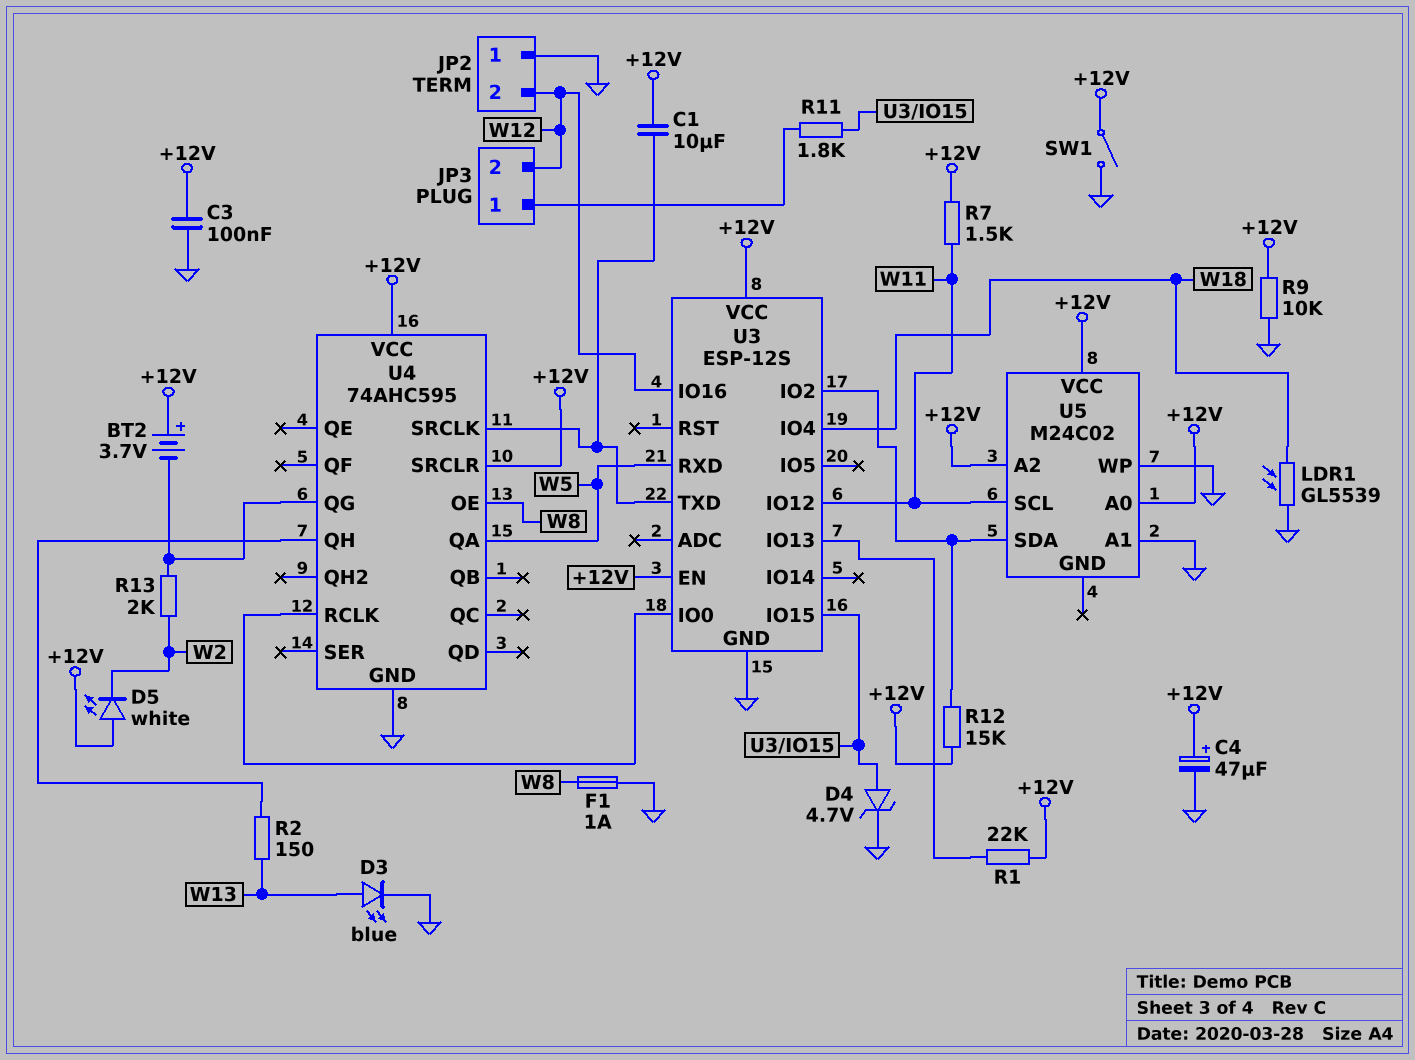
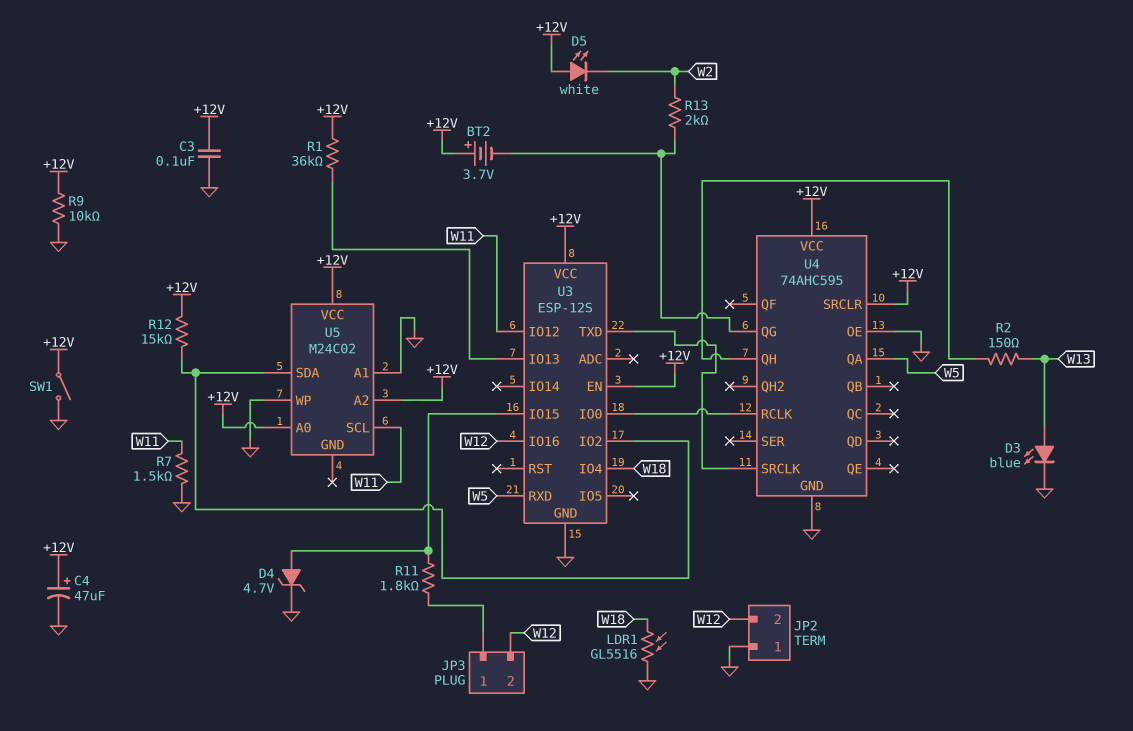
C1: 10uF (+12V, U3/TXD) -> none
F1: 1A (GND, W8) -> none
LDR1: GL5539 (GND, W18) -> GL5516 (GND, W18)
R1: 22k (+12V, U3/IO13) -> 36k (+12V, U3/IO13)
R7: 1.5k (+12V, W11) -> 1.5k (GND, W11)
U4 pin OE: W8 -> GND

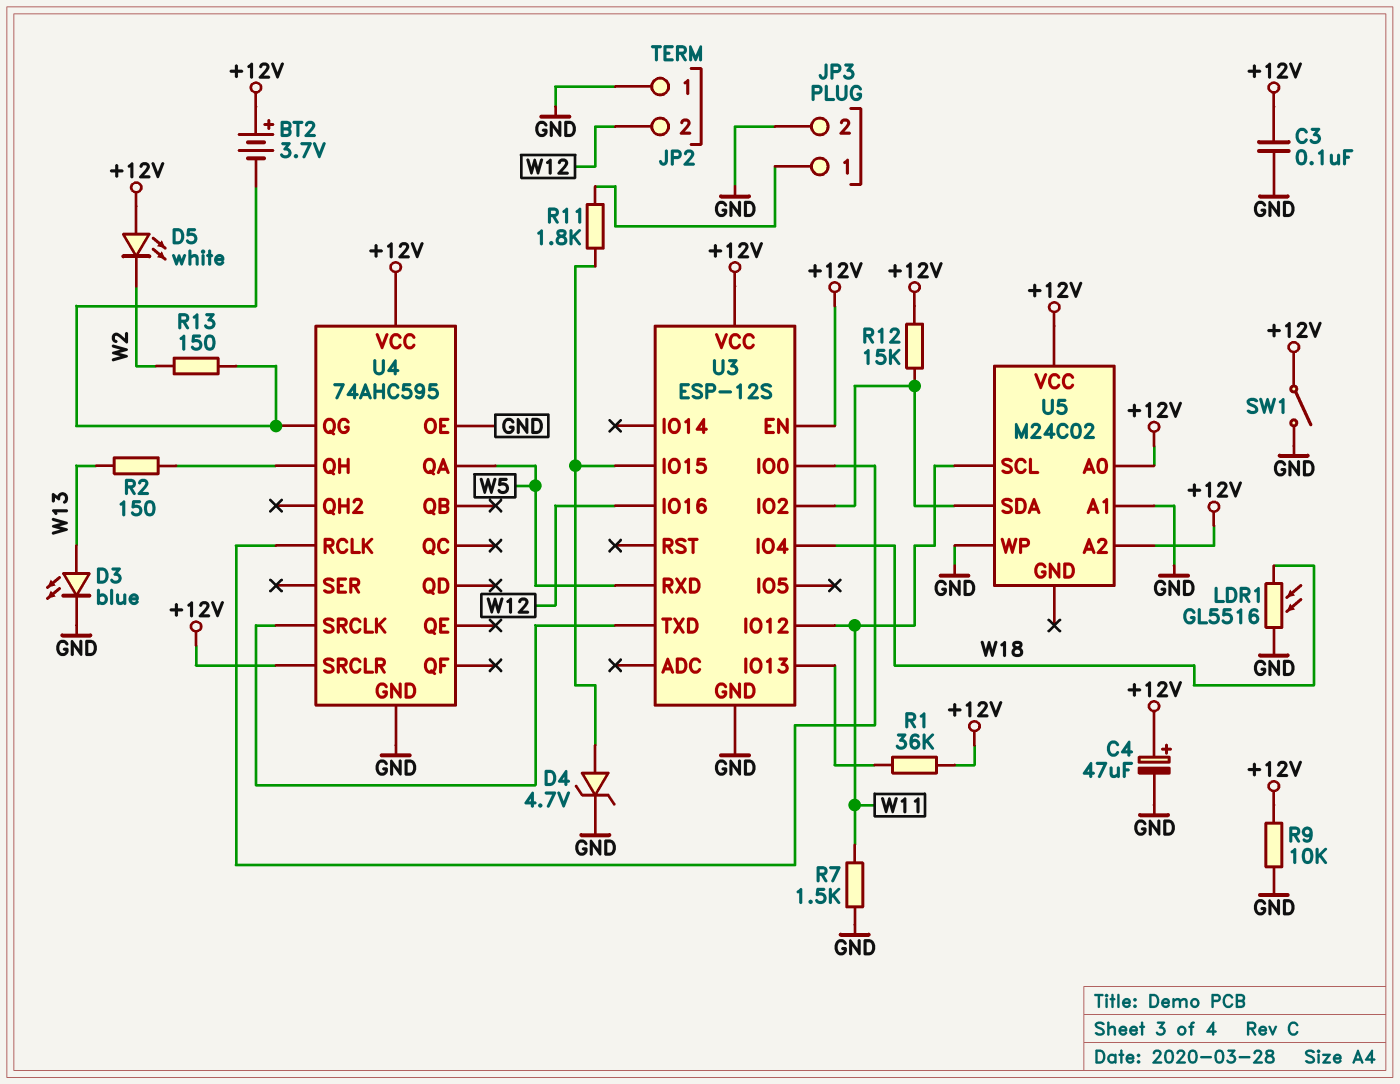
JP3 pin 2: W12 -> GND
R13: 2k (U4/QG, W2) -> 150 (U4/QG, W2)

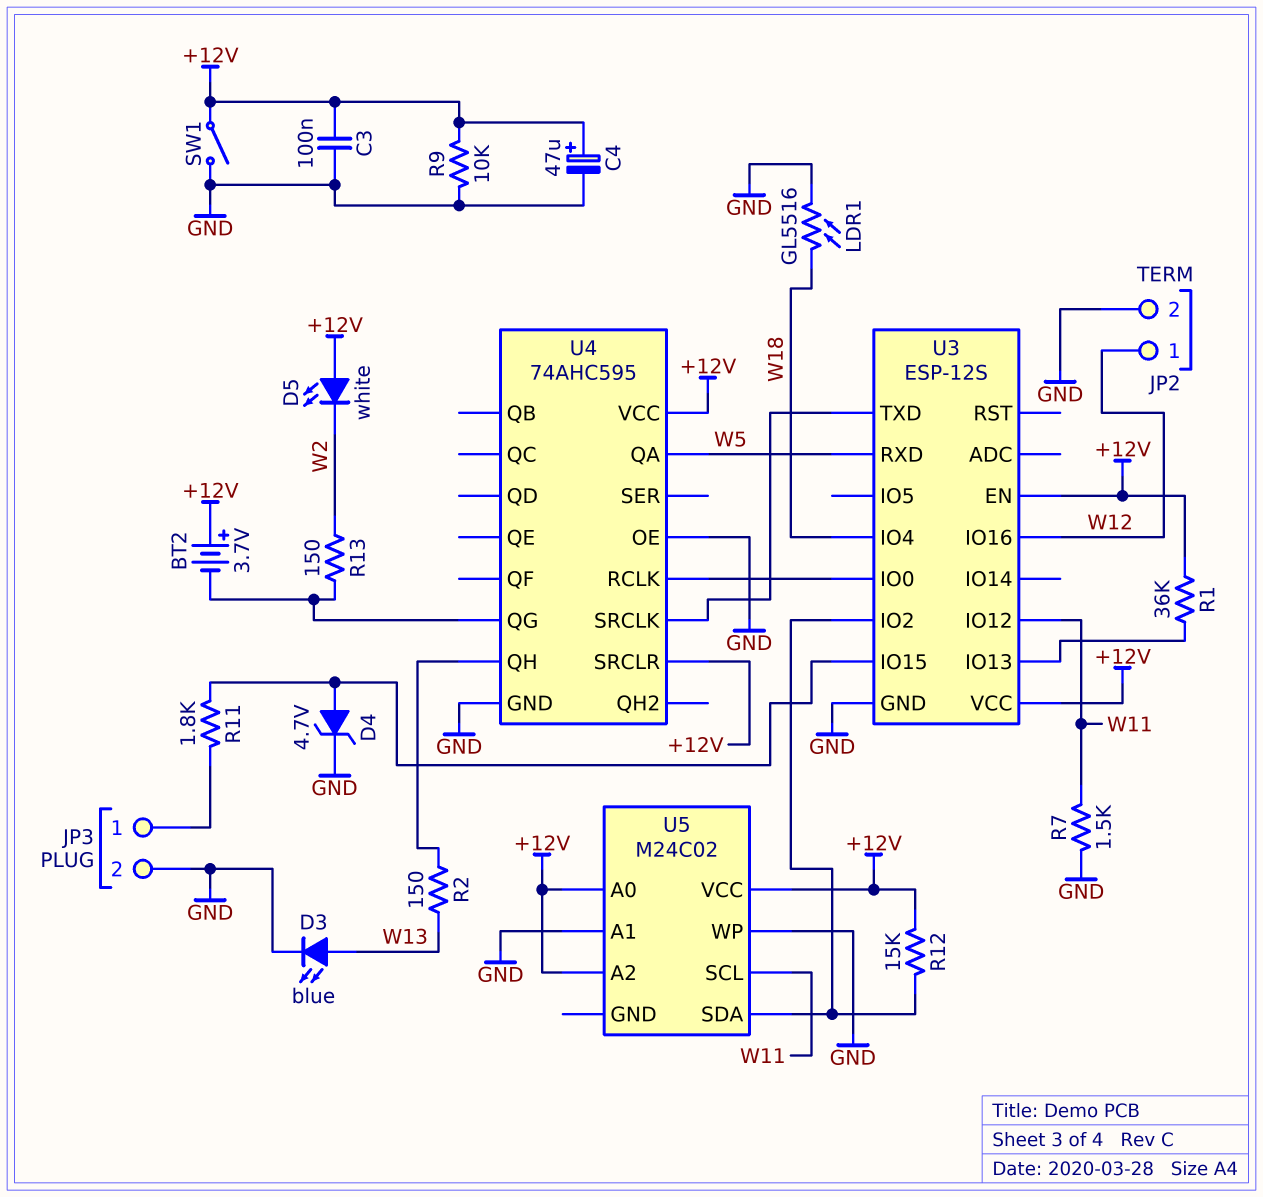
JP2 pin 1: GND -> W12
JP2 pin 2: W12 -> GND

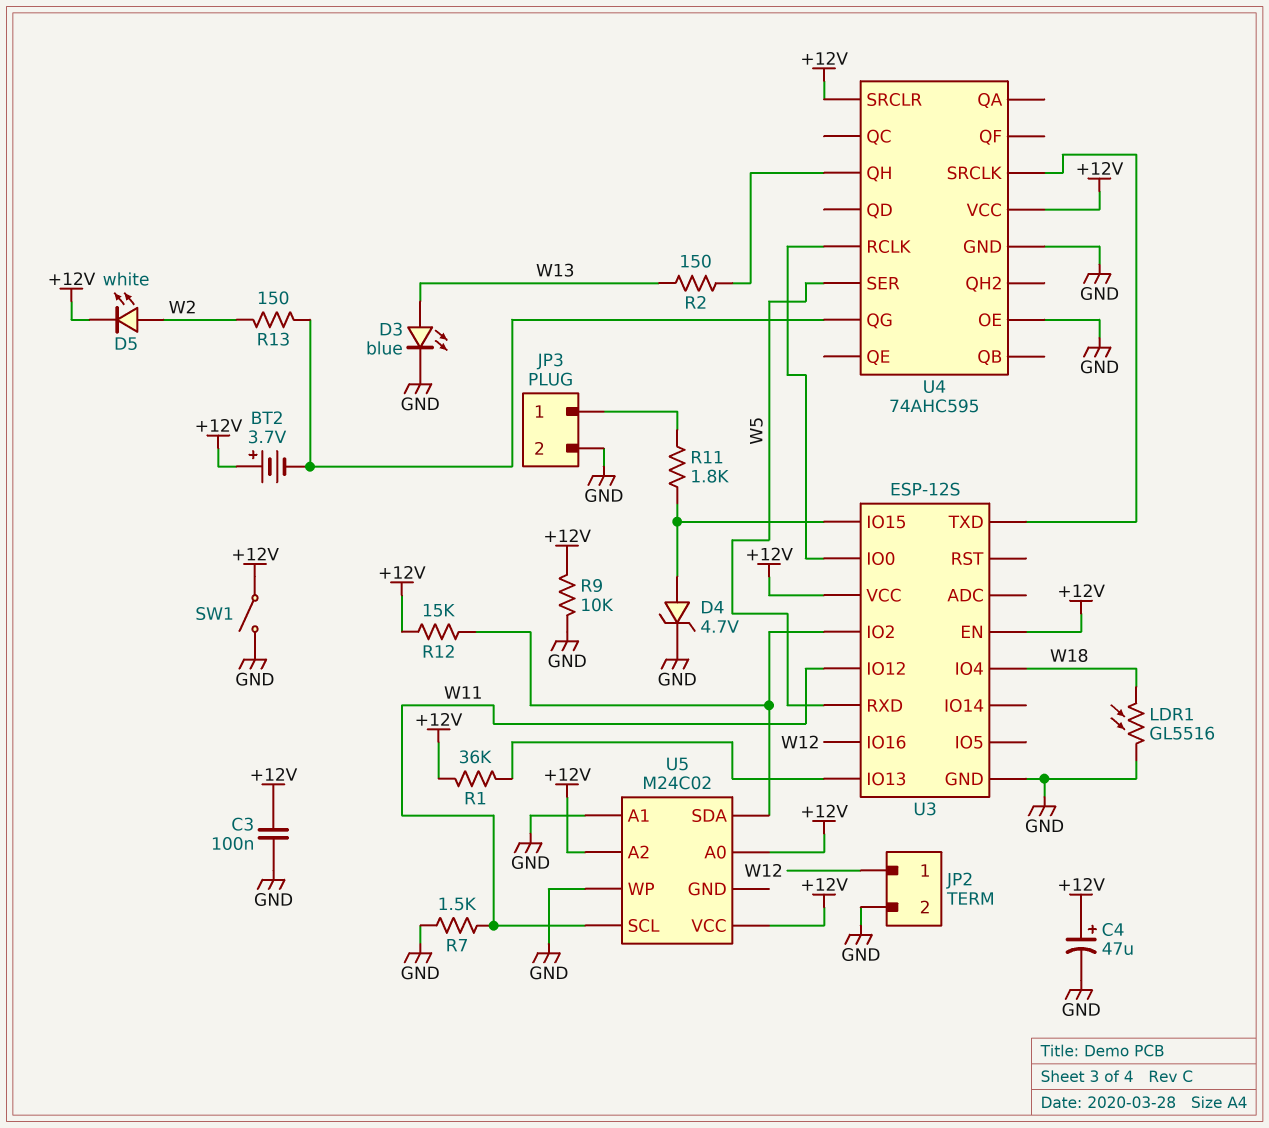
D5: LED white (A +12V, K W2) -> LED white (A W2, K +12V)
U4 pin QA: W5 -> none
U4 pin SER: none -> W5

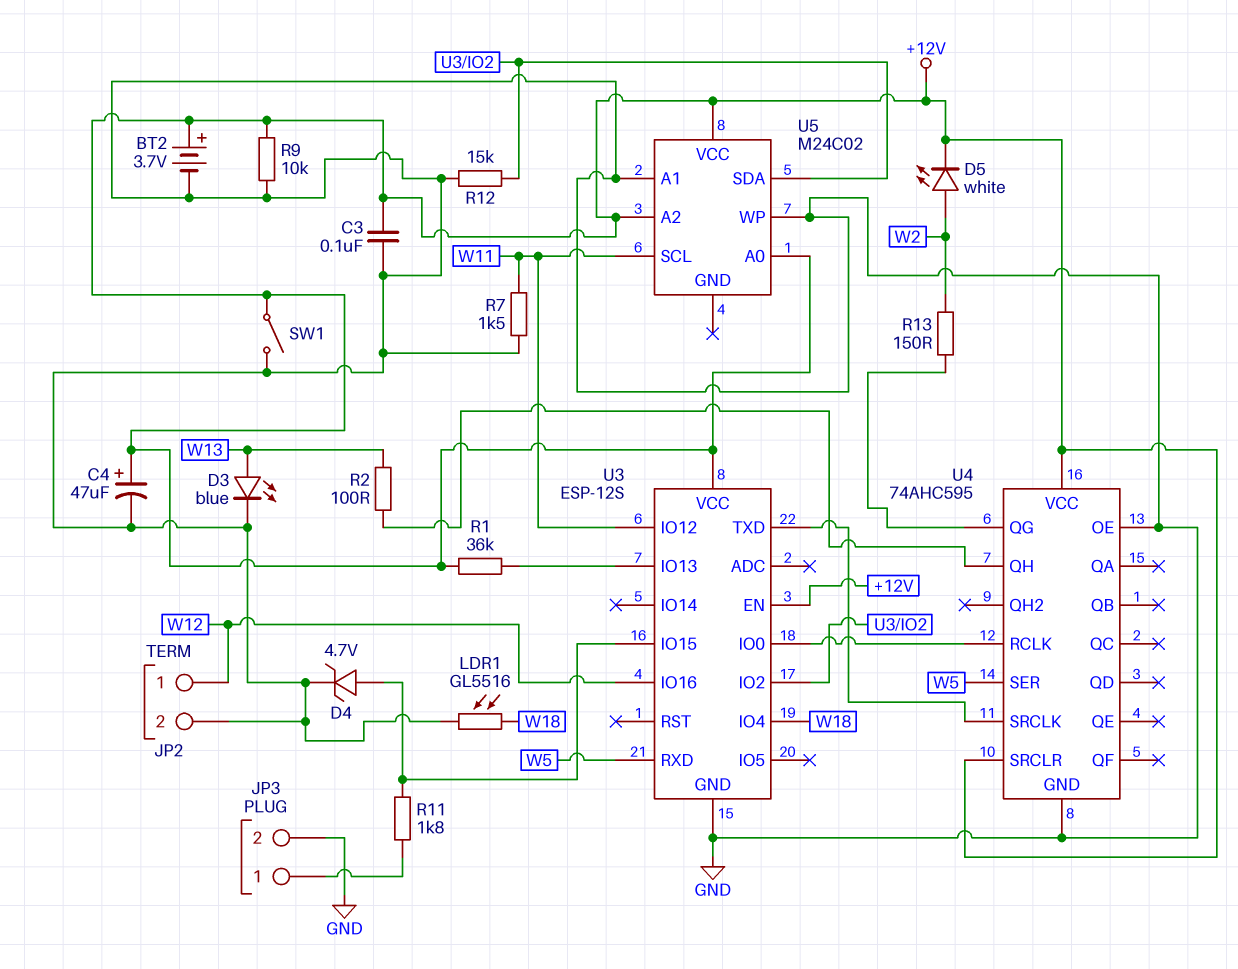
BT2: 3.7V (plus +12V, minus U4/QG) -> 3.7V (plus +12V, minus GND)
R2: 150 (U4/QH, W13) -> 100 (U4/QH, W13)
R12: 15k (+12V, U3/IO2) -> 15k (GND, U3/IO2)

